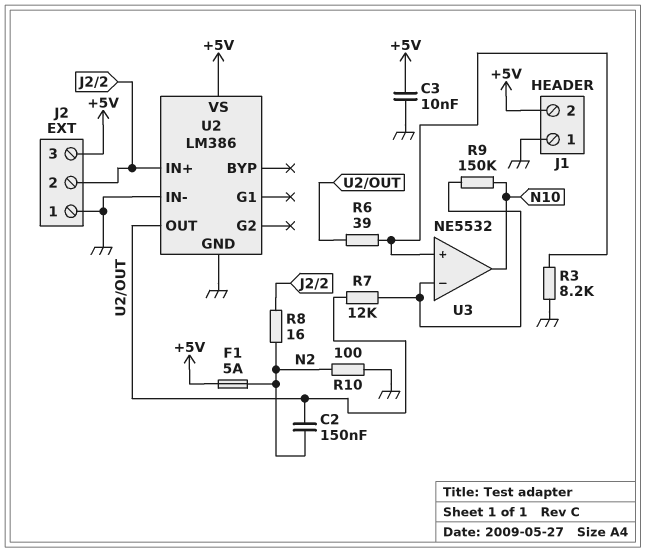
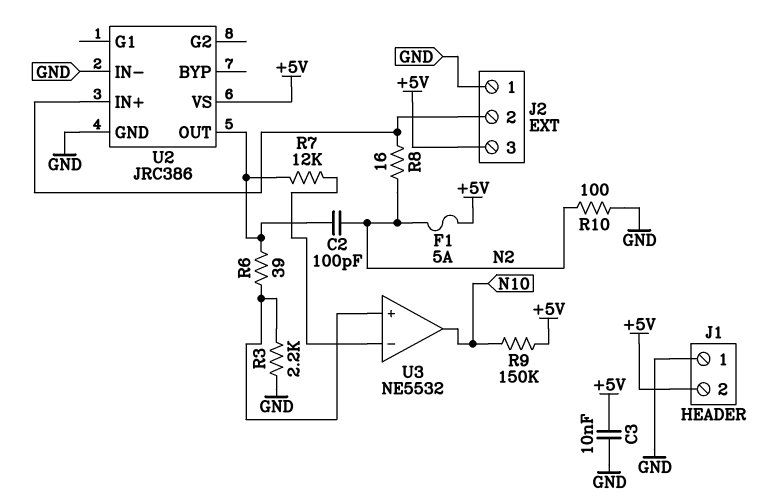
C2: 150nF (N2, U2/OUT) -> 100pF (N2, U2/OUT)
R3: 8.2k (GND, U3/in+) -> 2.2k (GND, U3/in+)
R9: 150k (N10, U3/in-) -> 150k (+5V, N10)
U2: LM386 -> JRC386

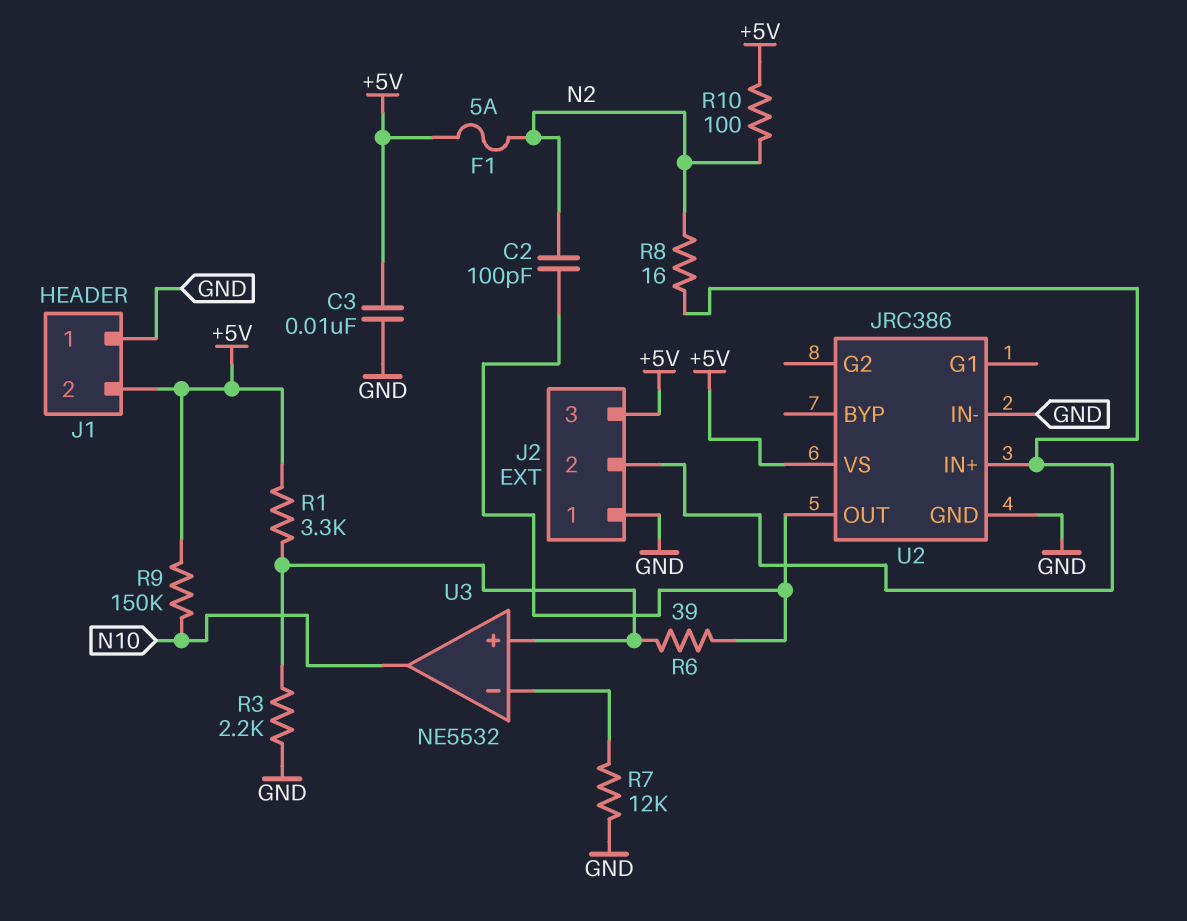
R1: none -> 3.3k (+5V, U3/in+)
R7: 12k (U2/OUT, U3/in-) -> 12k (GND, U3/in-)
R10: 100 (GND, N2) -> 100 (+5V, N2)

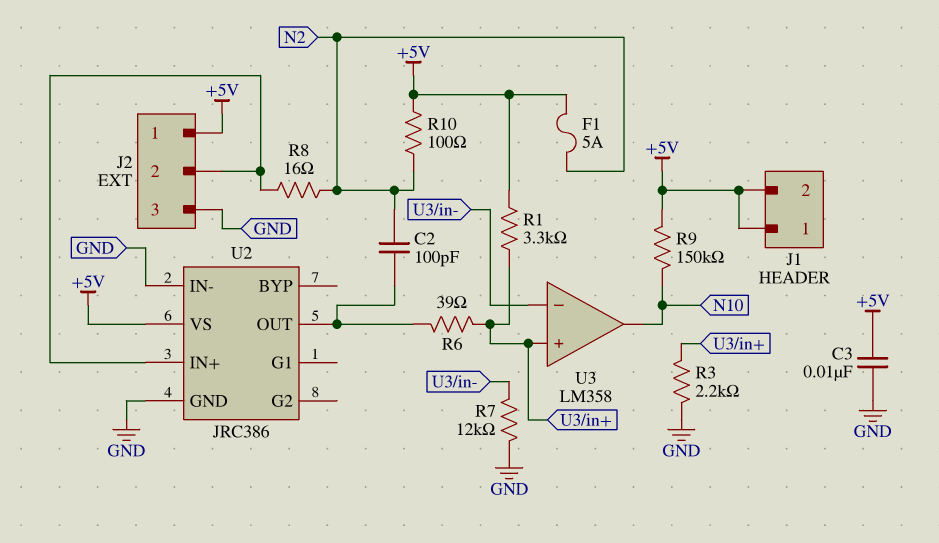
J1 pin 1: GND -> +5V
J2 pin 1: GND -> +5V
J2 pin 3: +5V -> GND
U3: NE5532 -> LM358

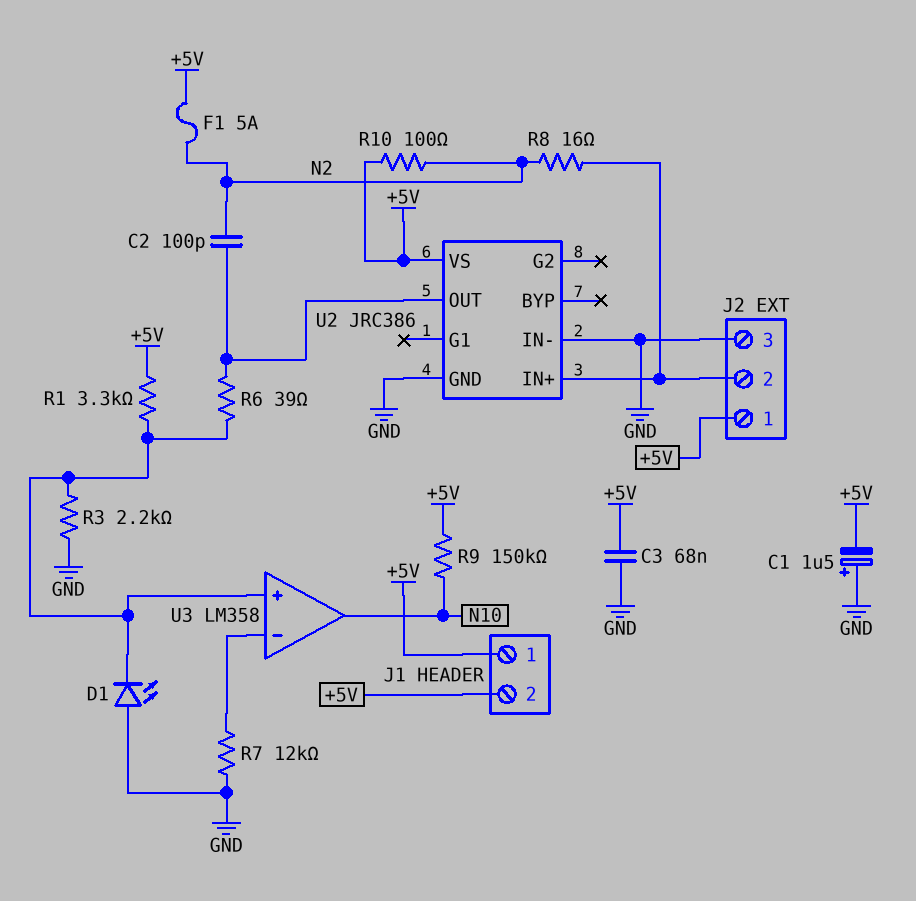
C1: none -> 1.5uF (plus GND, minus +5V)
C3: 10nF (+5V, GND) -> 68nF (+5V, GND)
D1: none -> LED (A GND, K U3/in+)

